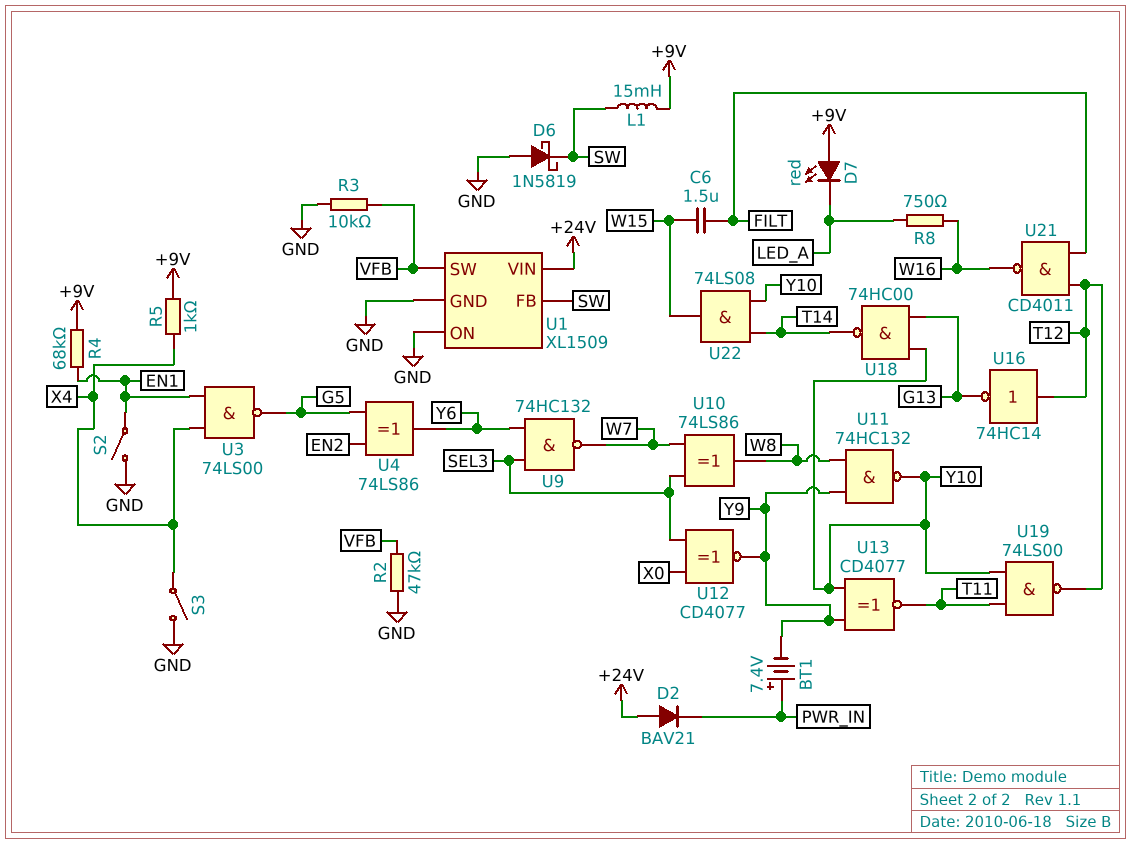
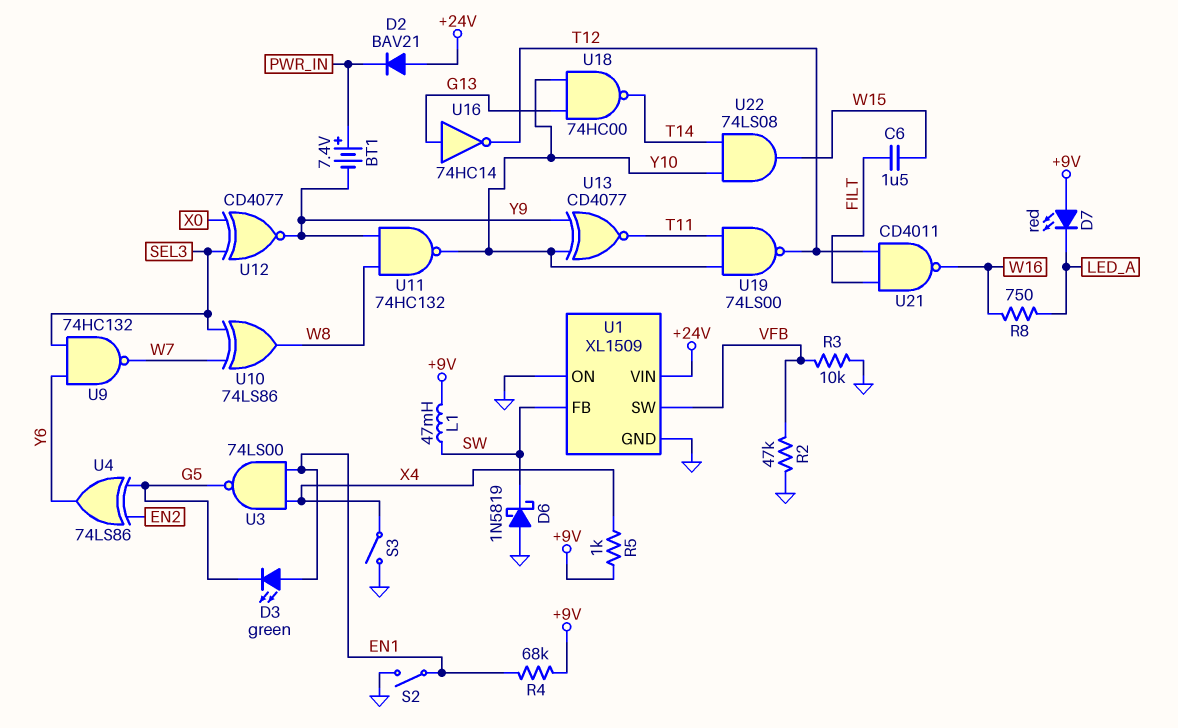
D3: none -> LED green (A EN1, K G5)
L1: 15mH (+9V, SW) -> 47mH (+9V, SW)
U16: NOT 74HC14 (in T12, out G13) -> NOT 74HC14 (in G13, out T12)

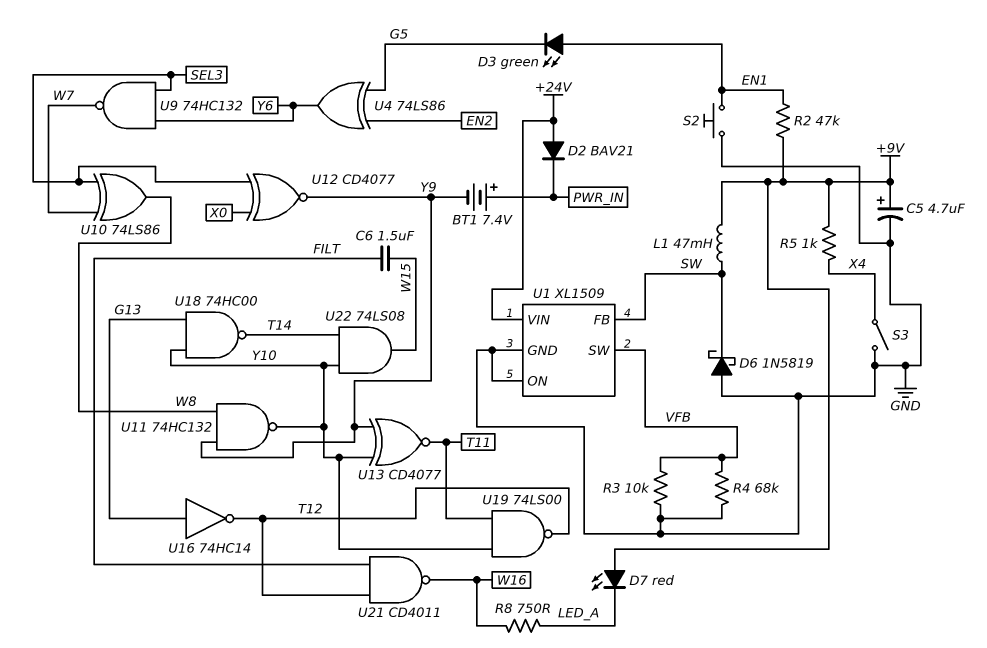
C5: none -> 4.7uF (plus +9V, minus GND)
R2: 47k (GND, VFB) -> 47k (+9V, EN1)
R4: 68k (+9V, EN1) -> 68k (GND, VFB)
S2: switch (EN1, GND) -> button (EN1, GND)
U3: NAND 74LS00 (in EN1, in X4, out G5) -> none

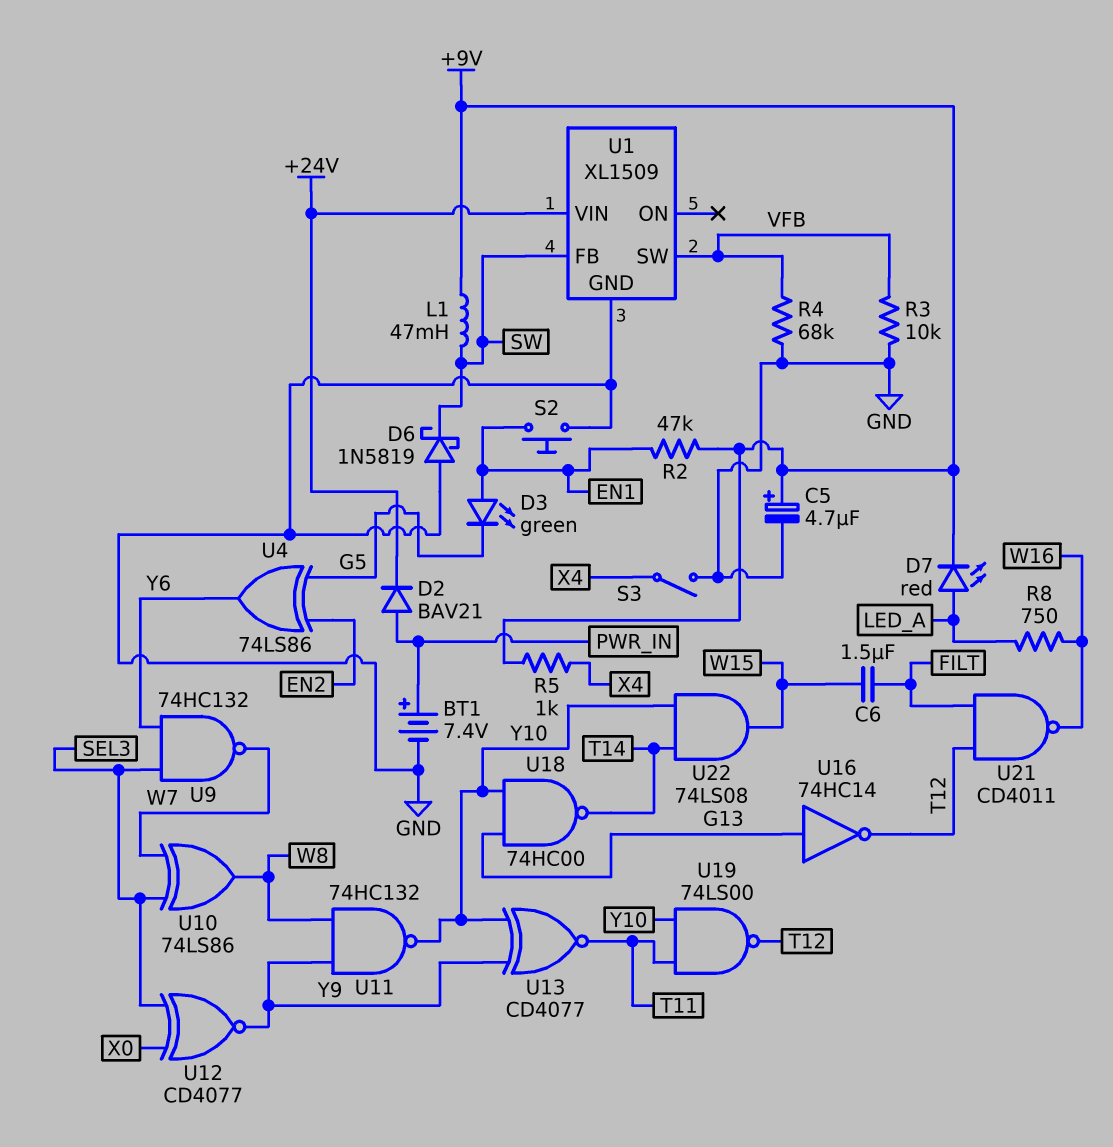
BT1: 7.4V (plus PWR_IN, minus Y9) -> 7.4V (plus PWR_IN, minus GND)
D2: diode BAV21 (A +24V, K PWR_IN) -> diode BAV21 (A PWR_IN, K +24V)
D7: LED red (A +9V, K LED_A) -> LED red (A LED_A, K +9V)
U1 pin ON: GND -> none

